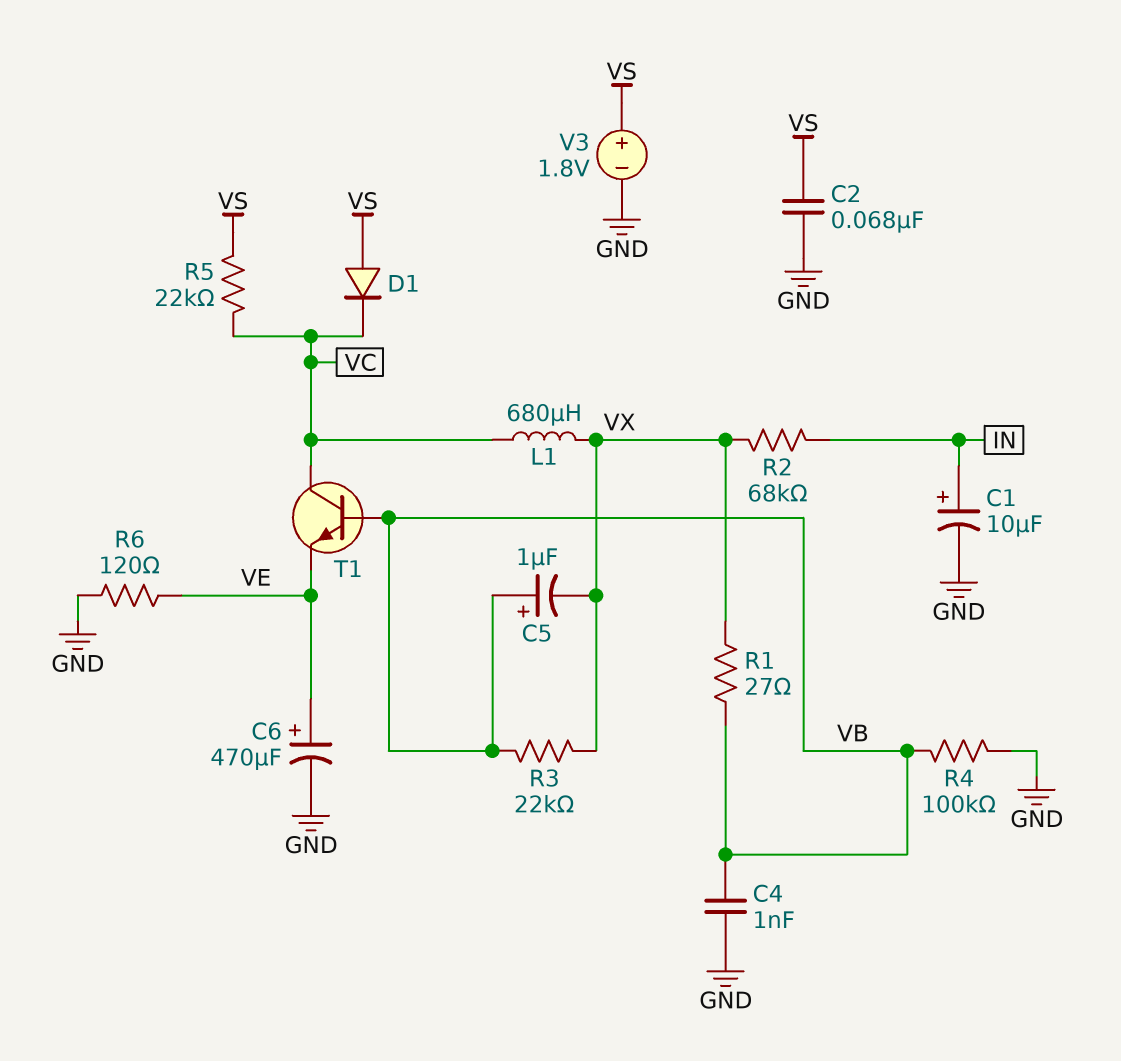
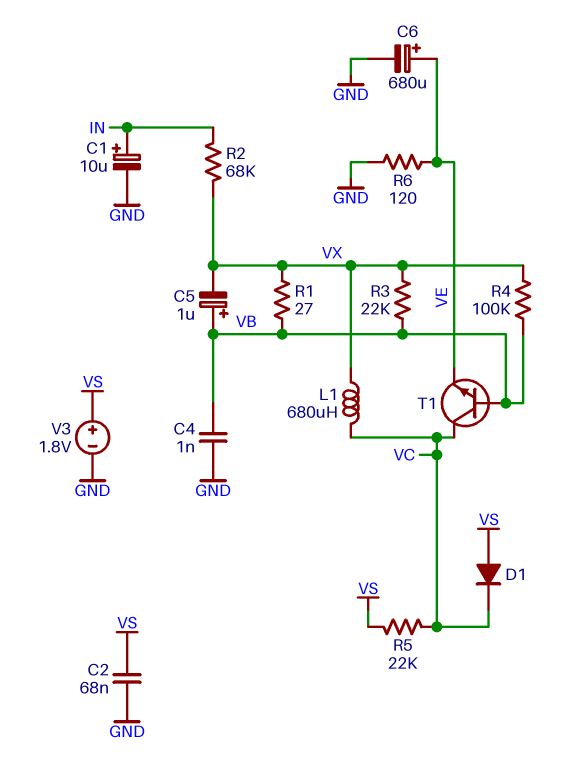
C6: 470uF (plus VE, minus GND) -> 680uF (plus VE, minus GND)
R4: 100k (GND, VB) -> 100k (VB, VX)

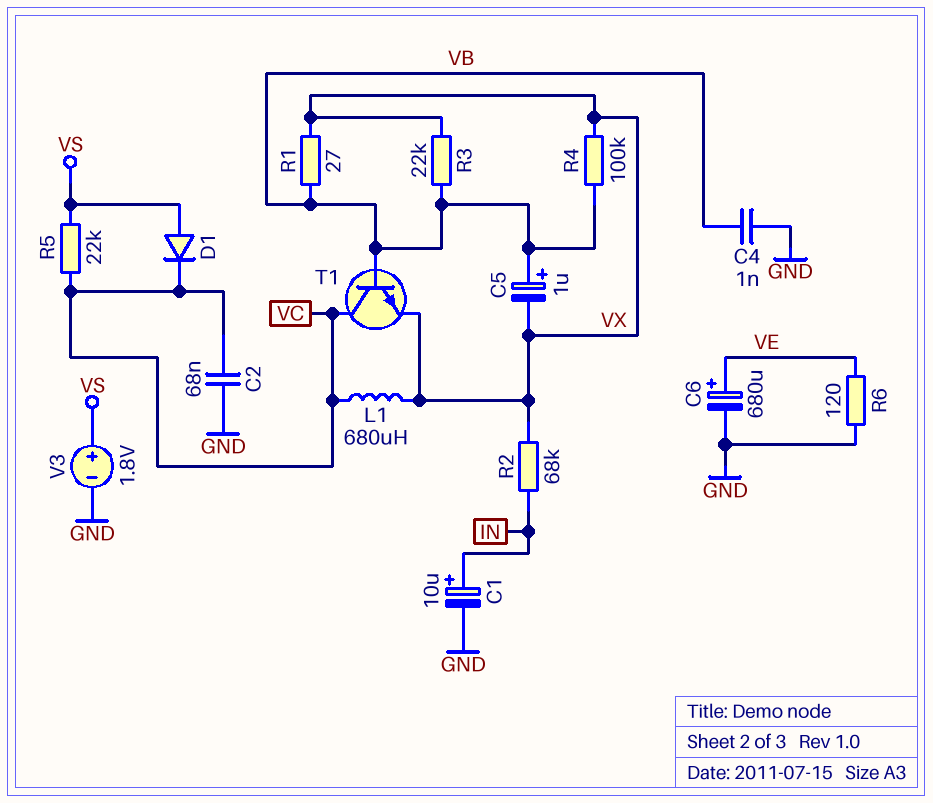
C2: 68nF (GND, VS) -> 68nF (GND, VC)
T1: NPN (B VB, C VC, E VE) -> NPN (B VB, C VC, E VX)

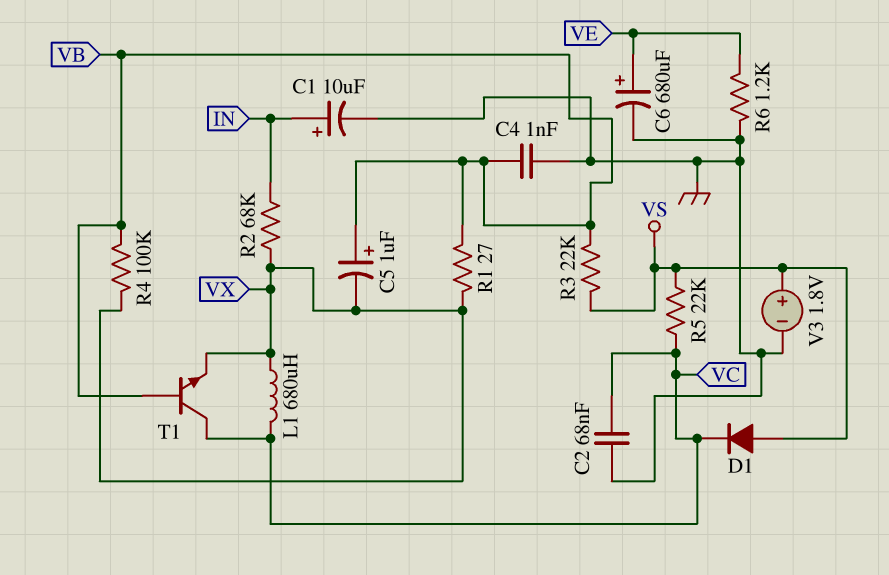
R3: 22k (VB, VX) -> 22k (VB, VS)
R6: 120 (GND, VE) -> 1.2k (GND, VE)

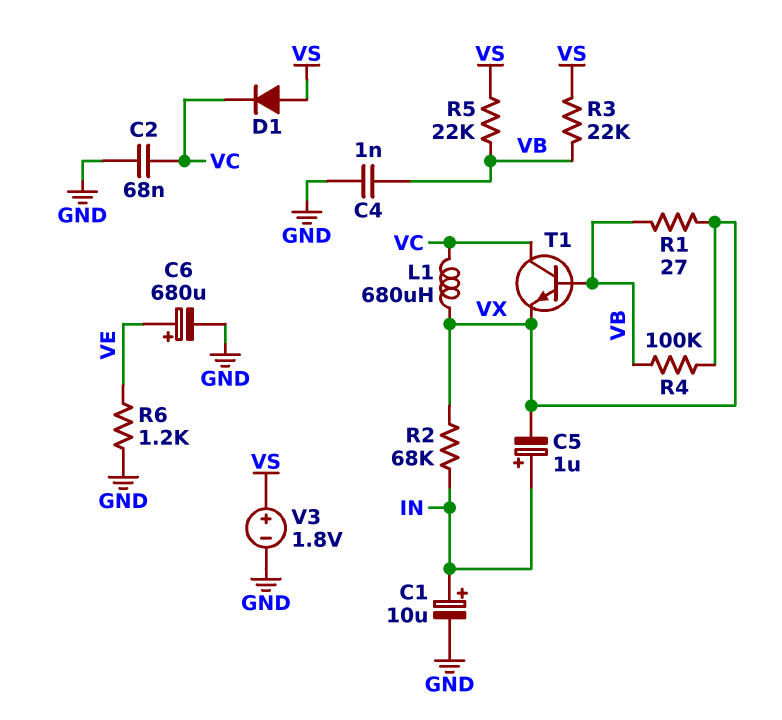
C5: 1uF (plus VB, minus VX) -> 1uF (plus IN, minus VX)
R5: 22k (VC, VS) -> 22k (VB, VS)

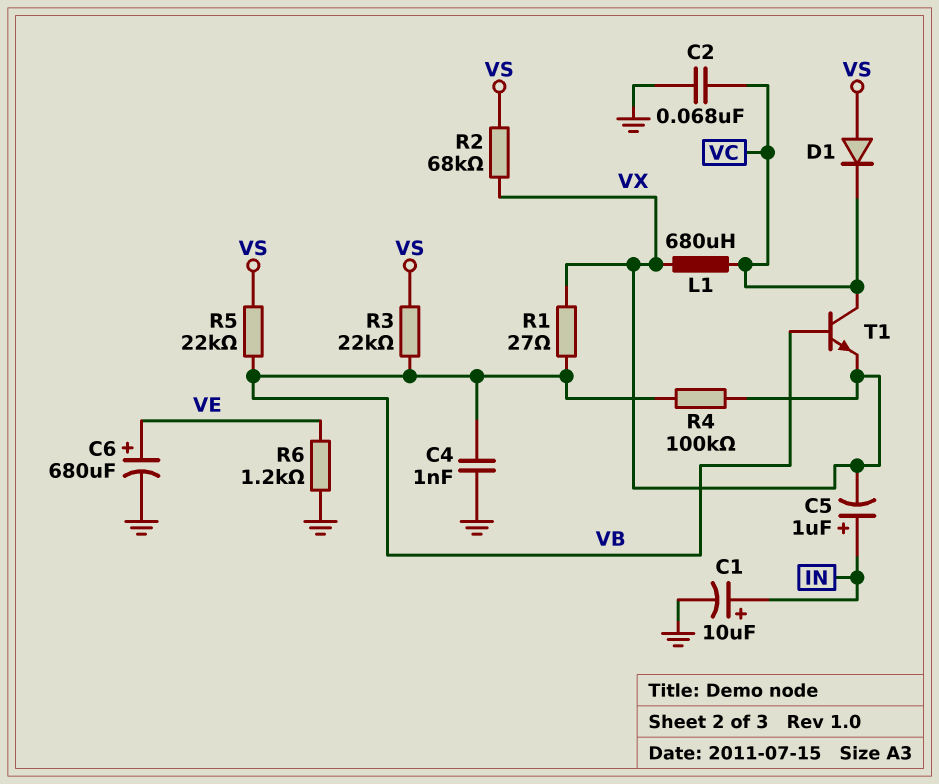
R2: 68k (IN, VX) -> 68k (VS, VX)
V3: 1.8V (plus VS, minus GND) -> none

